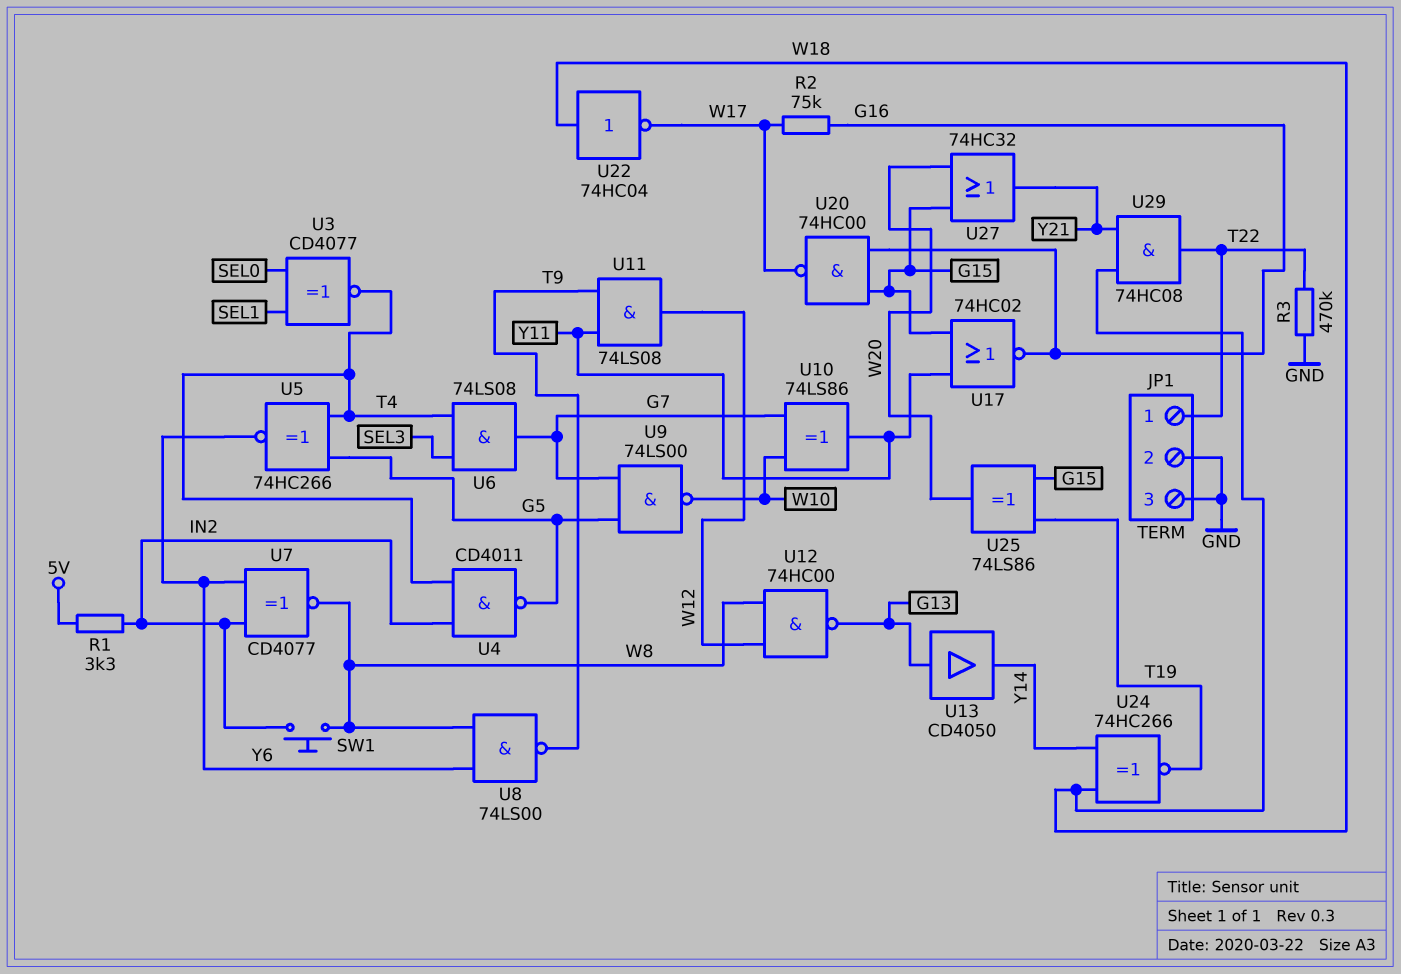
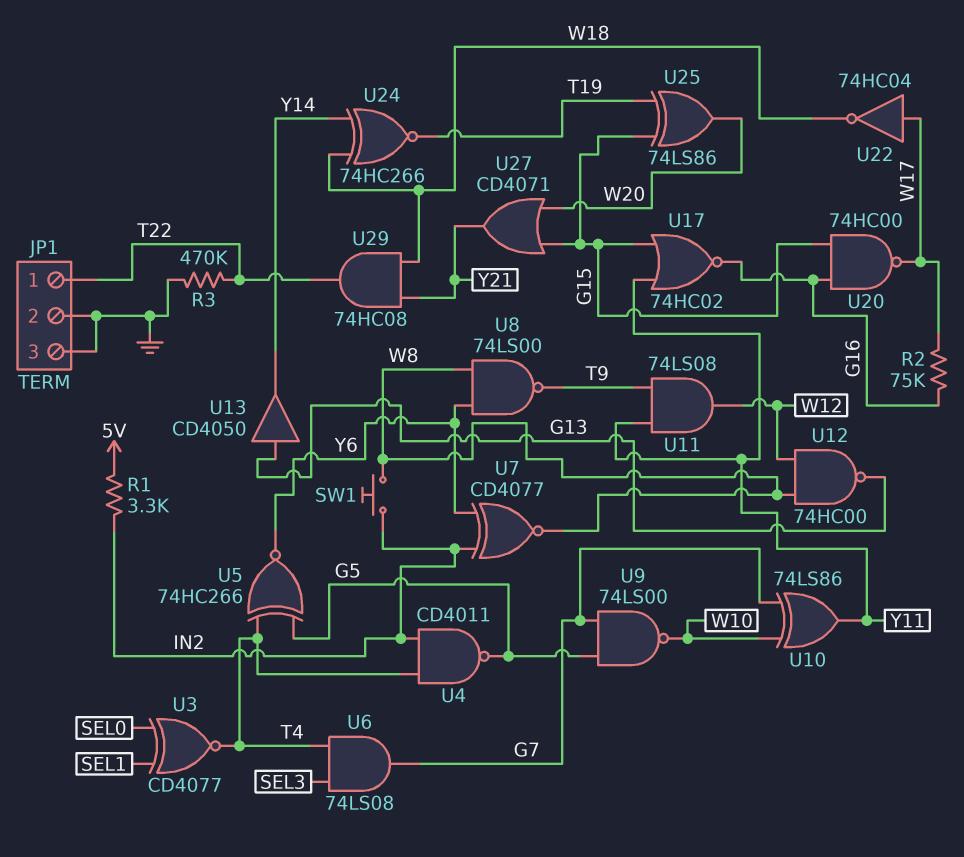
U22: NOT 74HC04 (in W18, out W17) -> NOT 74HC04 (in W17, out W18)
U27: OR 74HC32 (in G15, in W20, out Y21) -> OR CD4071 (in G15, in W20, out Y21)

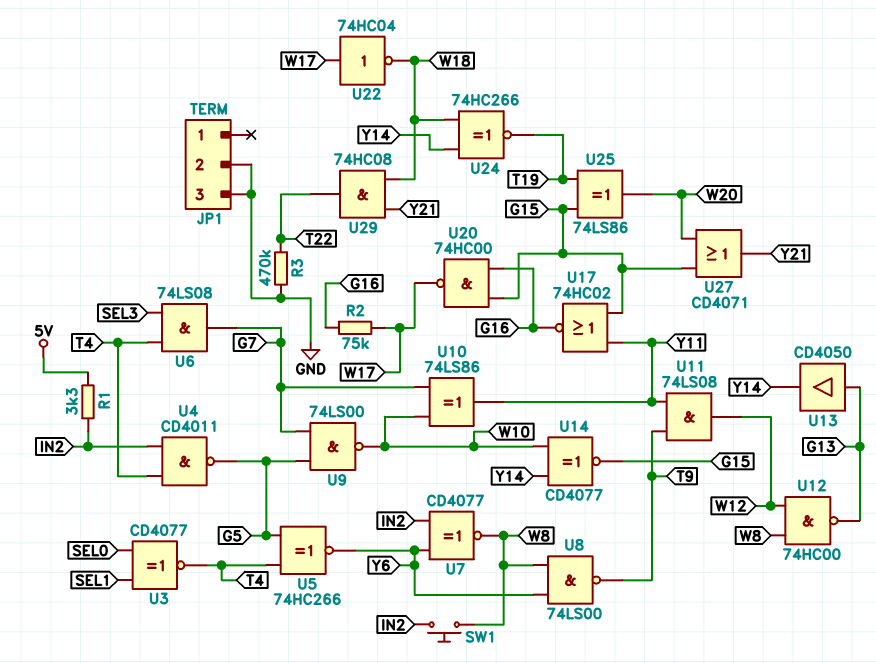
JP1 pin 1: T22 -> none
U14: none -> XNOR CD4077 (in W10, in Y14, out G15)

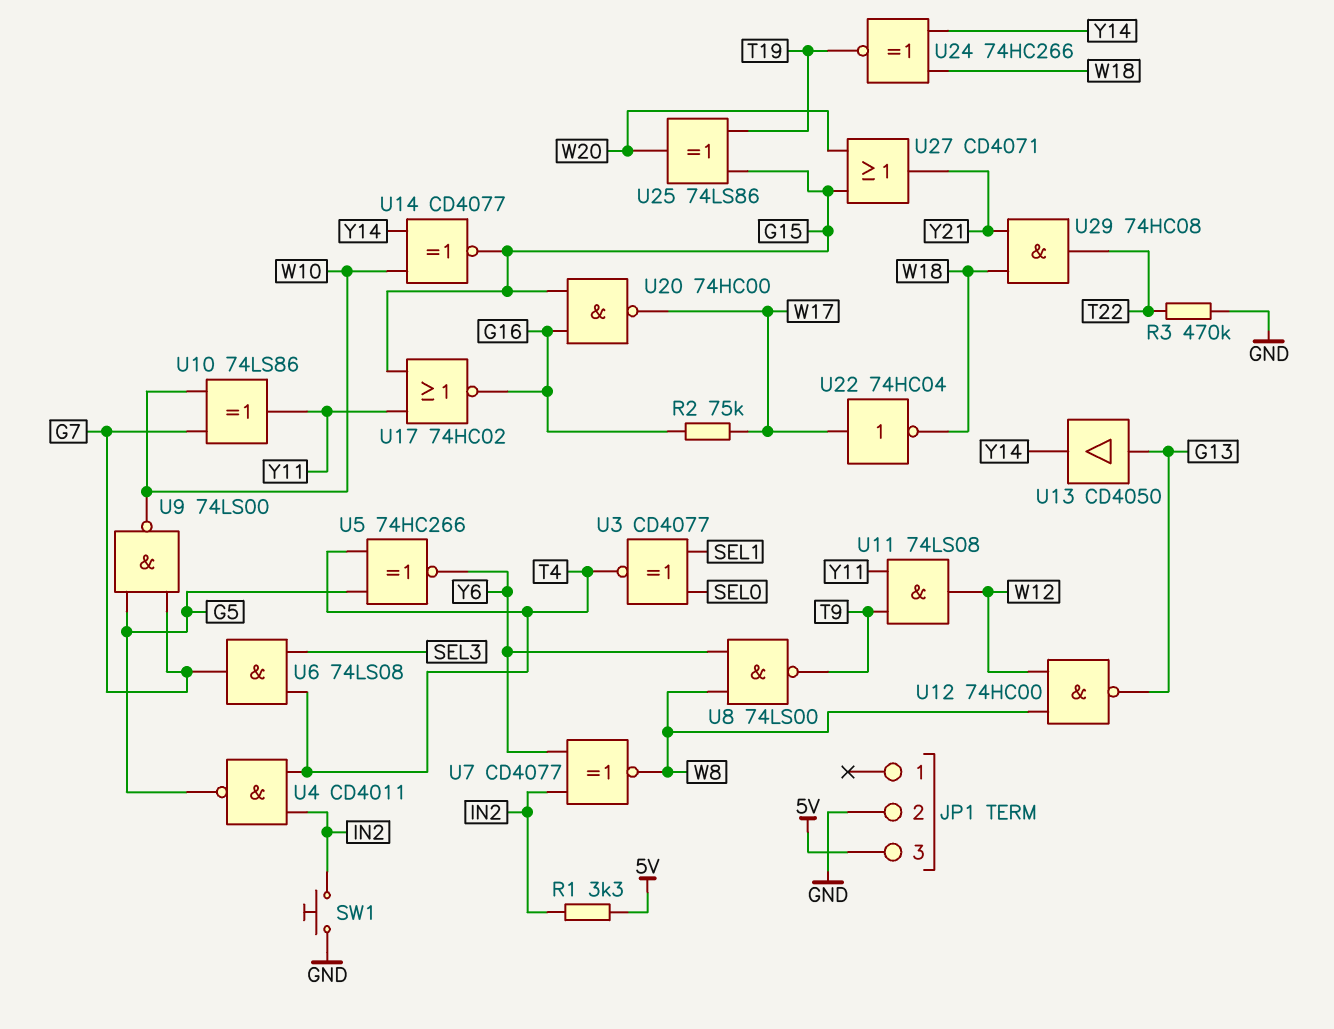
JP1 pin 3: GND -> 5V
SW1: button (IN2, W8) -> button (GND, IN2)

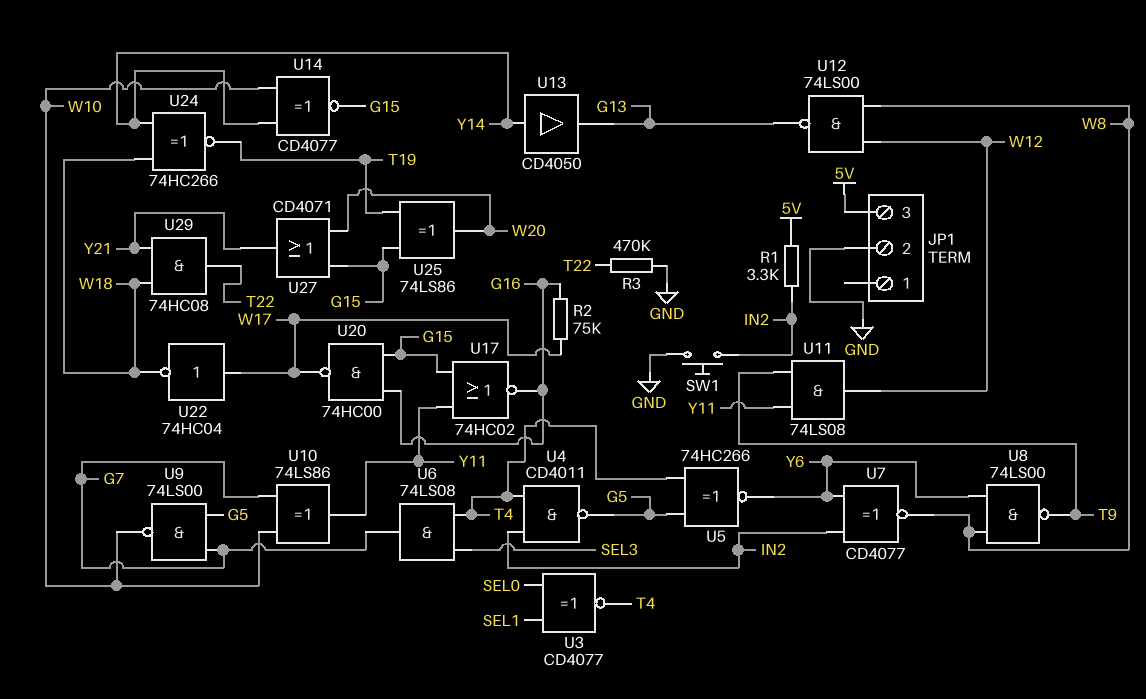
U12: NAND 74HC00 (in W8, in W12, out G13) -> NAND 74LS00 (in W8, in W12, out G13)
U13: buffer CD4050 (in G13, out Y14) -> buffer CD4050 (in Y14, out G13)

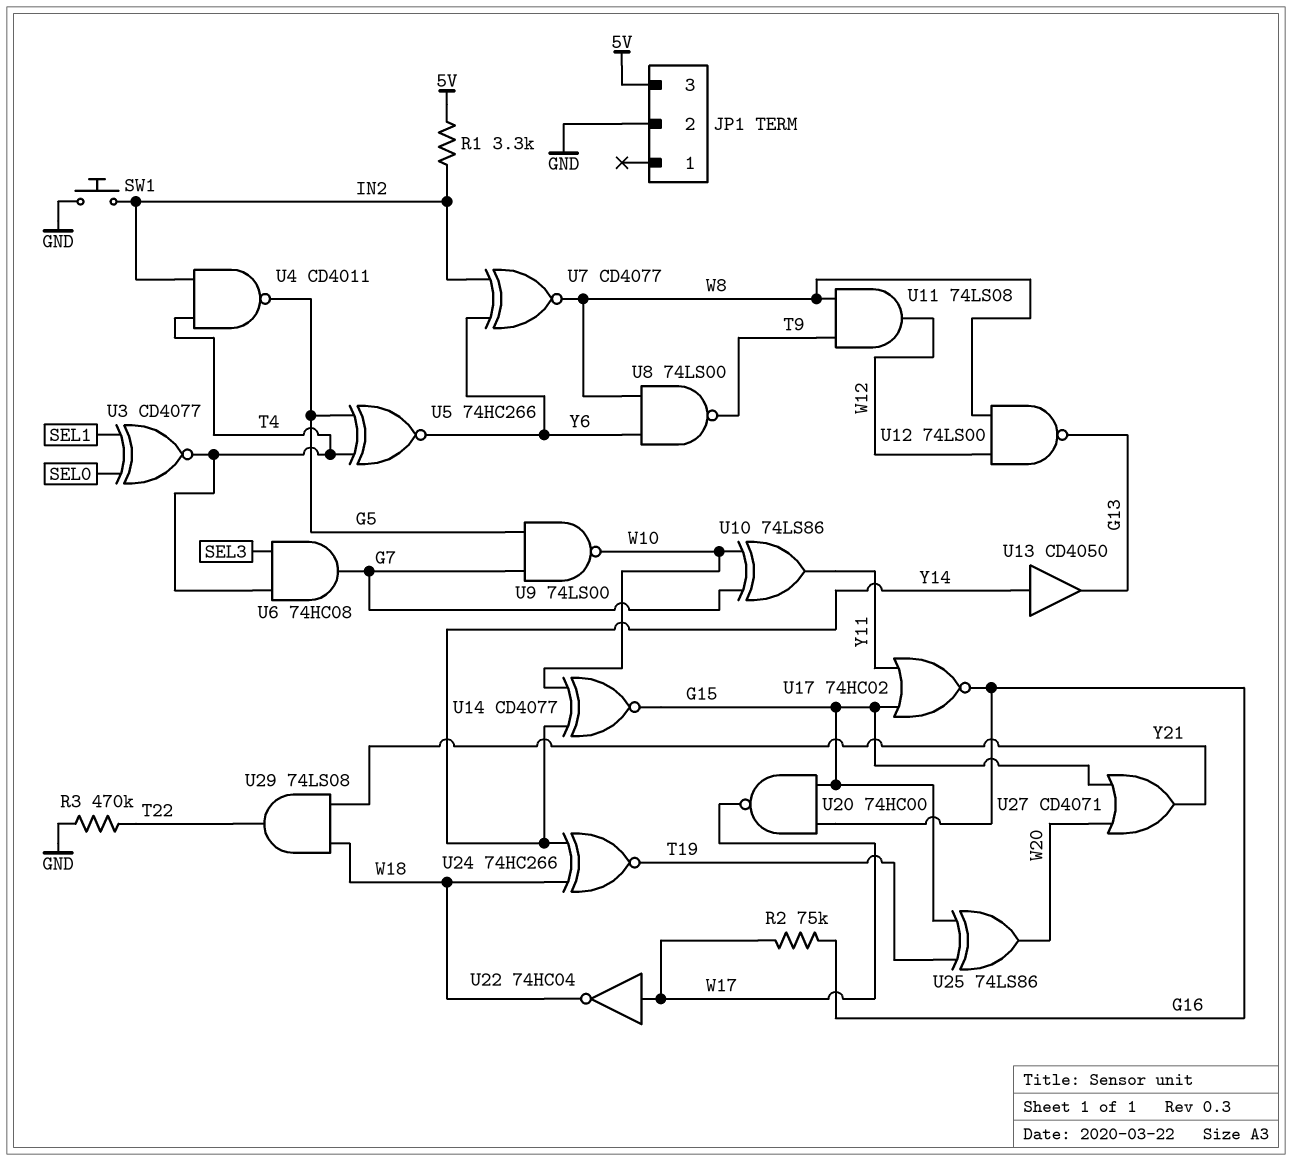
U6: AND 74LS08 (in SEL3, in T4, out G7) -> AND 74HC08 (in SEL3, in T4, out G7)
U11: AND 74LS08 (in T9, in Y11, out W12) -> AND 74LS08 (in T9, in W8, out W12)
U29: AND 74HC08 (in W18, in Y21, out T22) -> AND 74LS08 (in W18, in Y21, out T22)

